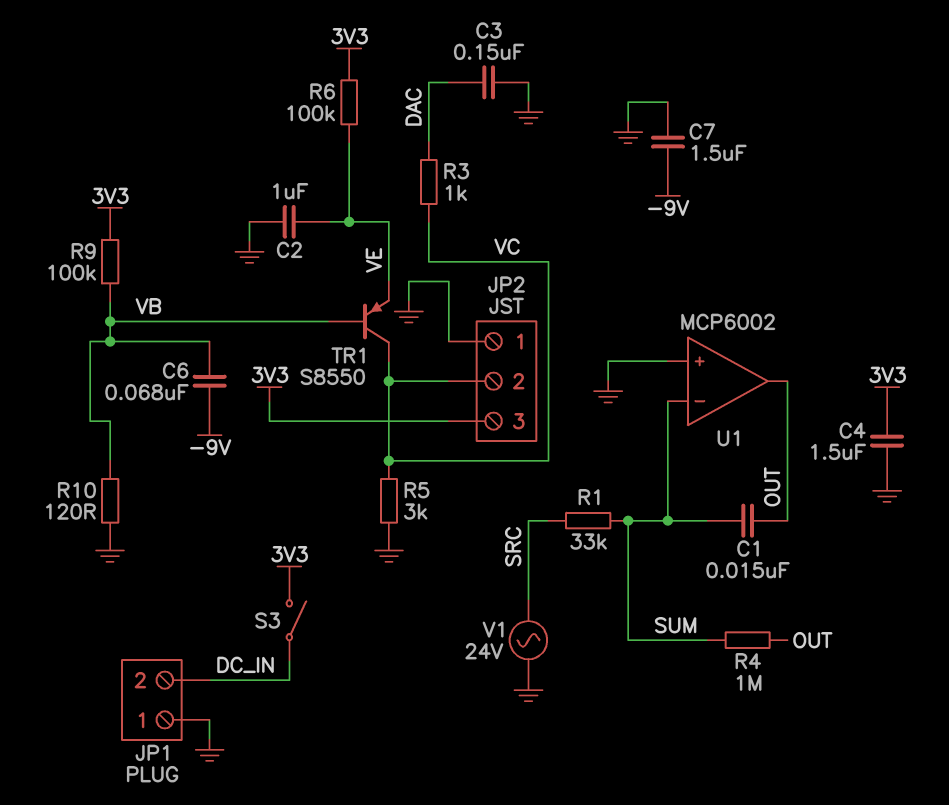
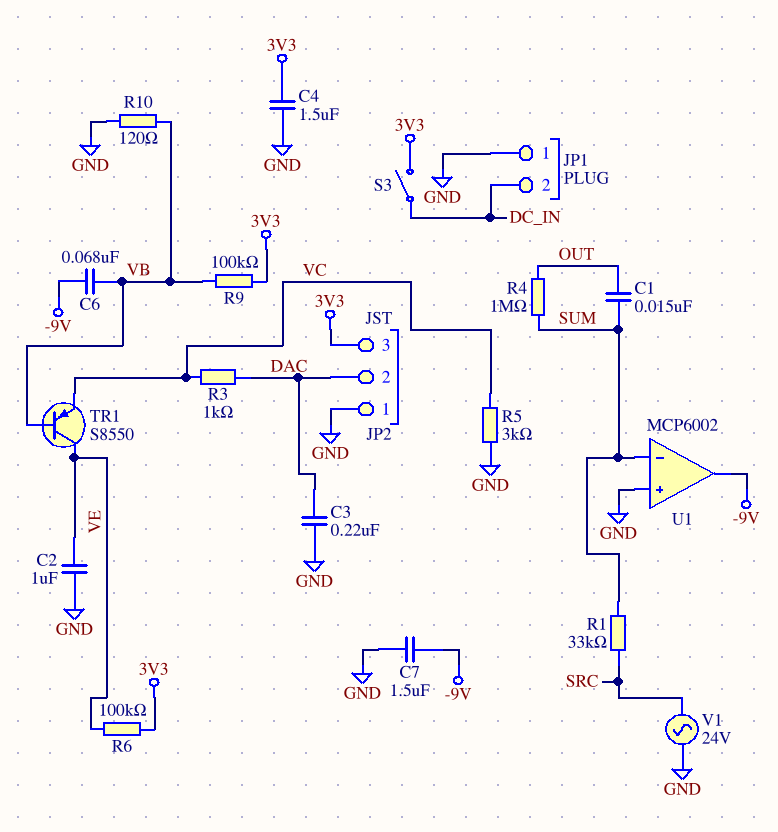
C3: 150nF (DAC, GND) -> 220nF (DAC, GND)
JP2 pin 2: VC -> DAC
TR1: PNP S8550 (B VB, C VC, E VE) -> PNP S8550 (B VB, C VE, E VC)
U1 pin out: OUT -> -9V

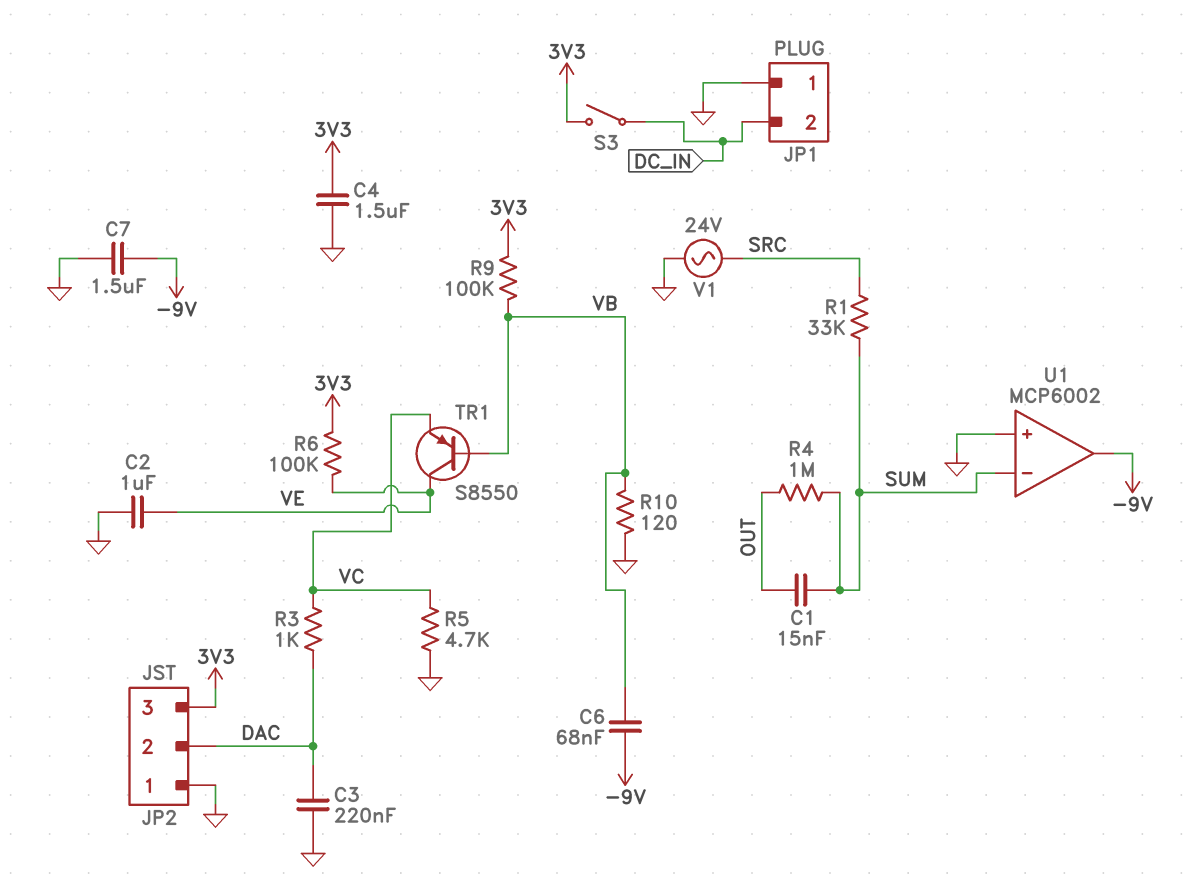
R5: 3k (GND, VC) -> 4.7k (GND, VC)

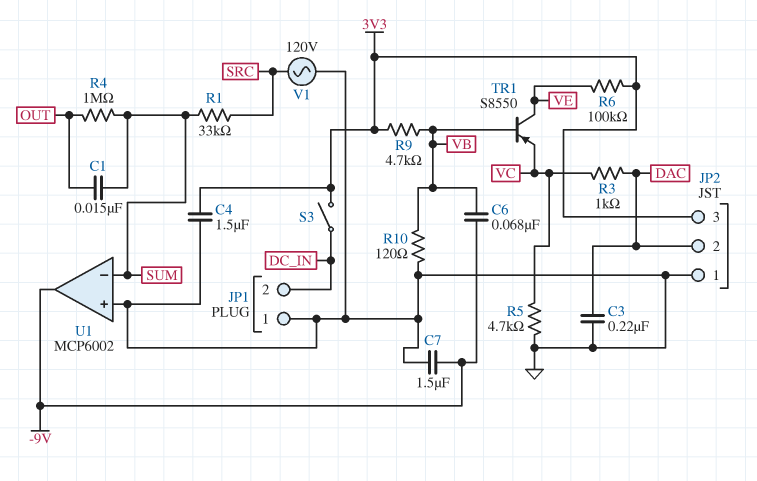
C2: 1uF (GND, VE) -> none
R9: 100k (3V3, VB) -> 4.7k (3V3, VB)
V1: AC 24V (GND, SRC) -> AC 120V (GND, SRC)

